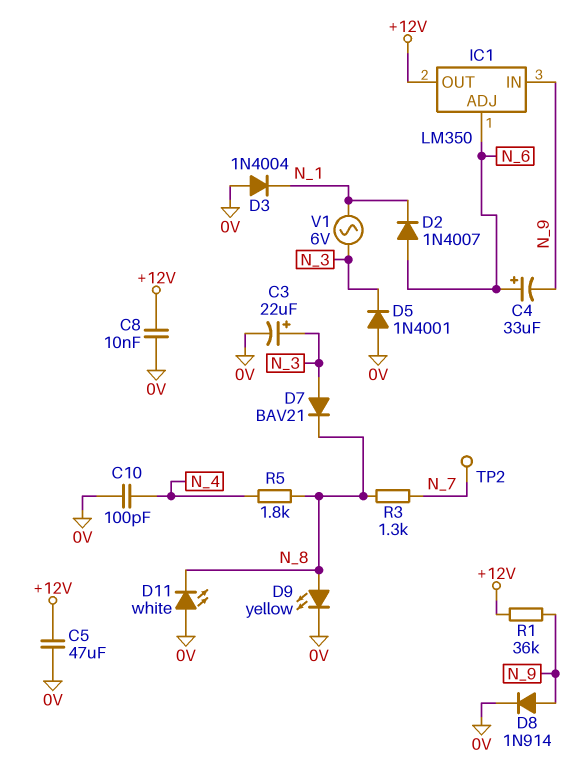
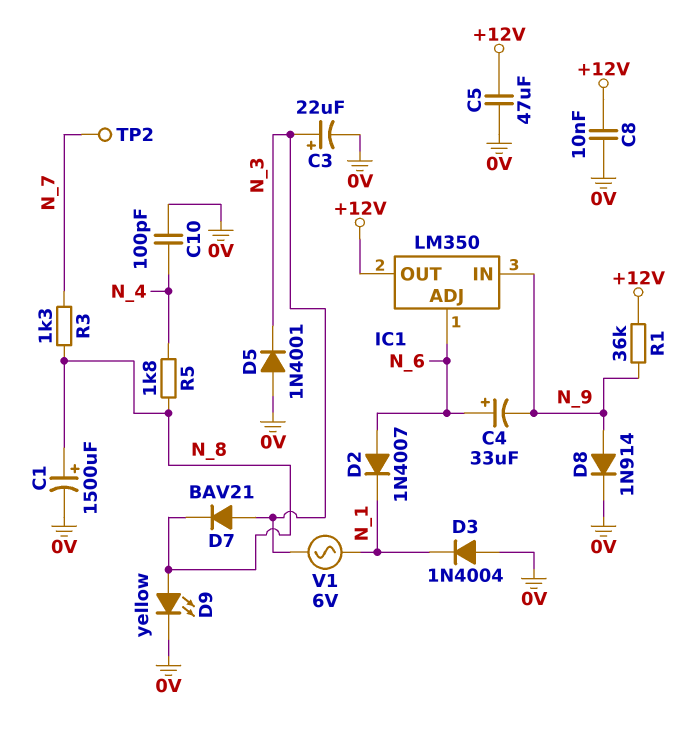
C1: none -> 1500uF (plus N_8, minus 0V)
D11: LED white (A 0V, K N_8) -> none

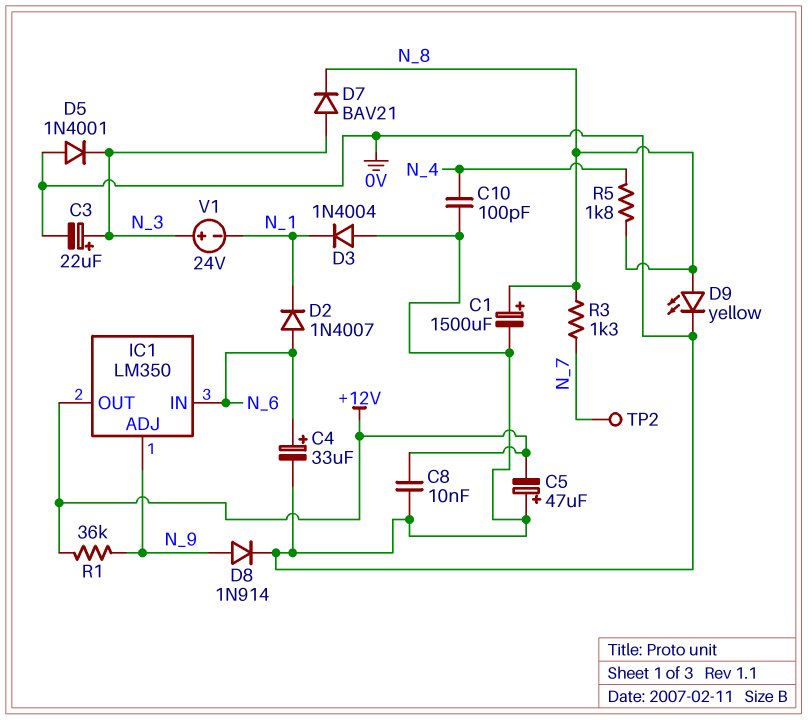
C4: 33uF (plus N_6, minus N_9) -> 33uF (plus N_6, minus 0V)
C5: 47uF (+12V, 0V) -> 47uF (plus 0V, minus +12V)
IC1 pin ADJ: N_6 -> N_9
IC1 pin IN: N_9 -> N_6
V1: AC 6V (N_1, N_3) -> 24V (plus N_3, minus N_1)

